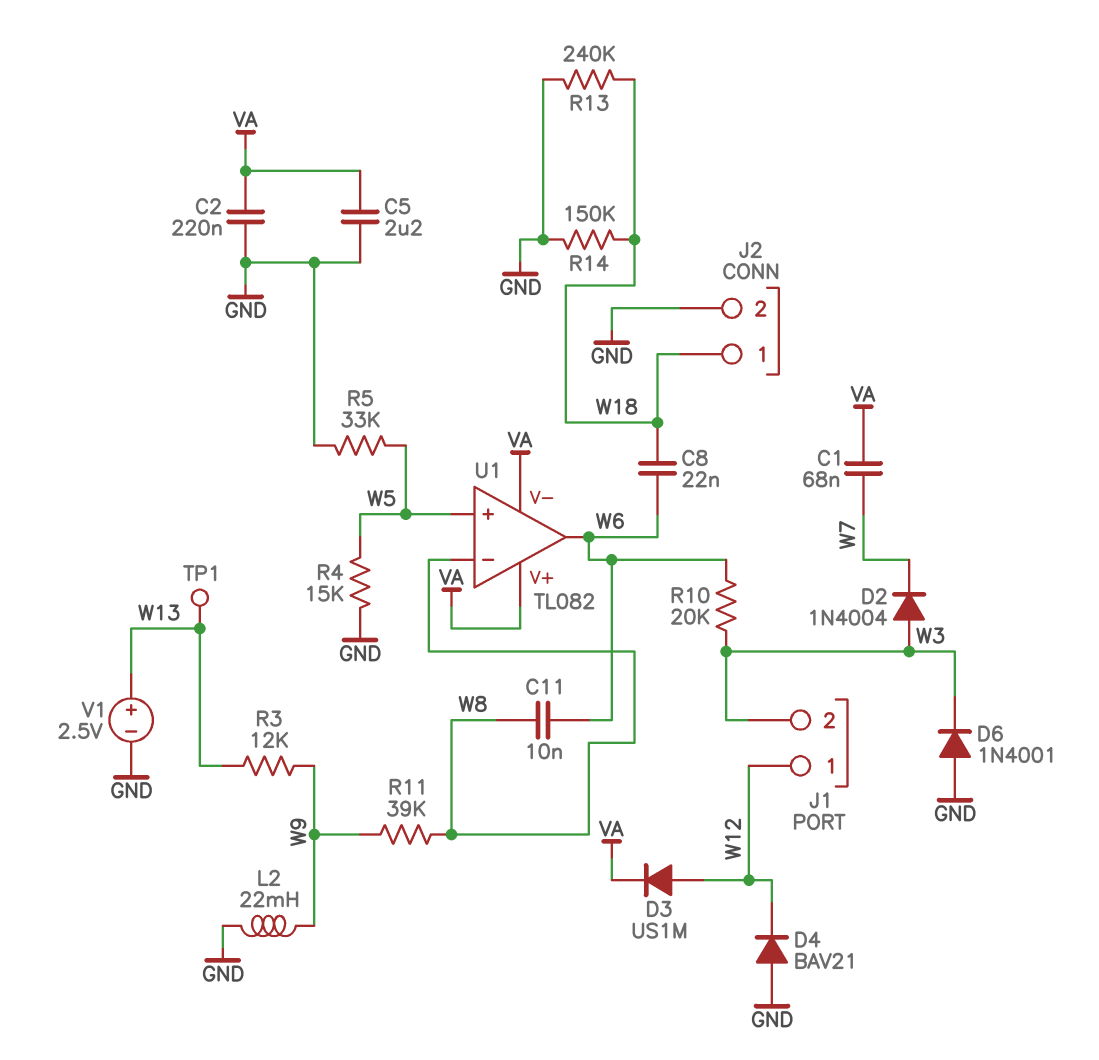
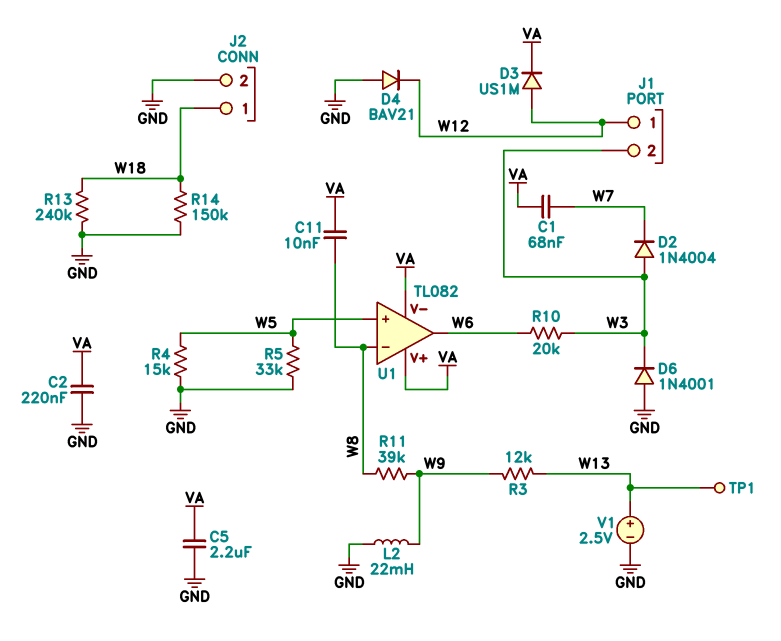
C8: 22nF (W6, W18) -> none
C11: 10nF (W6, W8) -> 10nF (VA, W8)

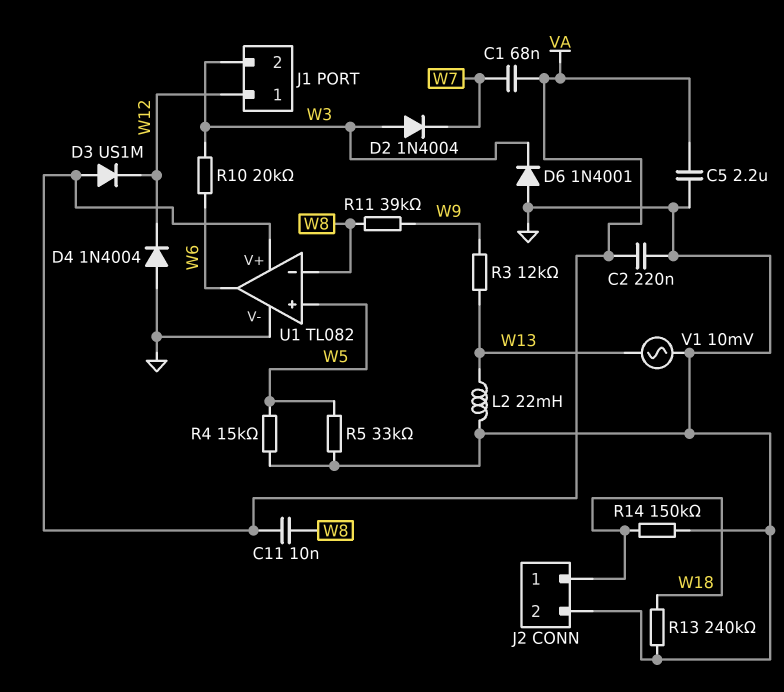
D3: diode US1M (A W12, K VA) -> diode US1M (A VA, K W12)
D4: diode BAV21 (A GND, K W12) -> diode 1N4004 (A GND, K W12)
L2: 22mH (GND, W9) -> 22mH (GND, W13)
TP1: test point (W13) -> none
U1 pin V-: VA -> GND
V1: 2.5V (plus W13, minus GND) -> AC 10mV (GND, W13)

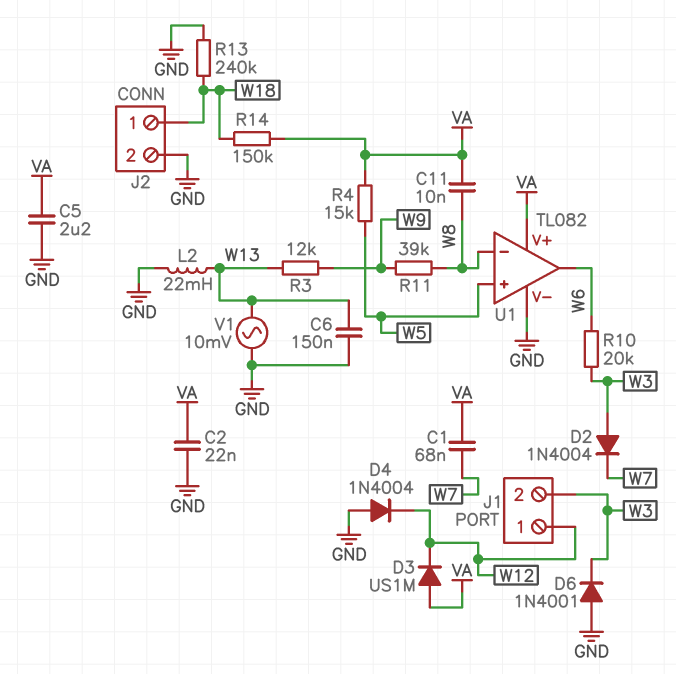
C2: 220nF (GND, VA) -> 22nF (GND, VA)
C6: none -> 150nF (GND, W13)
R4: 15k (GND, W5) -> 15k (VA, W5)
R5: 33k (GND, W5) -> none
R14: 150k (GND, W18) -> 150k (VA, W18)

